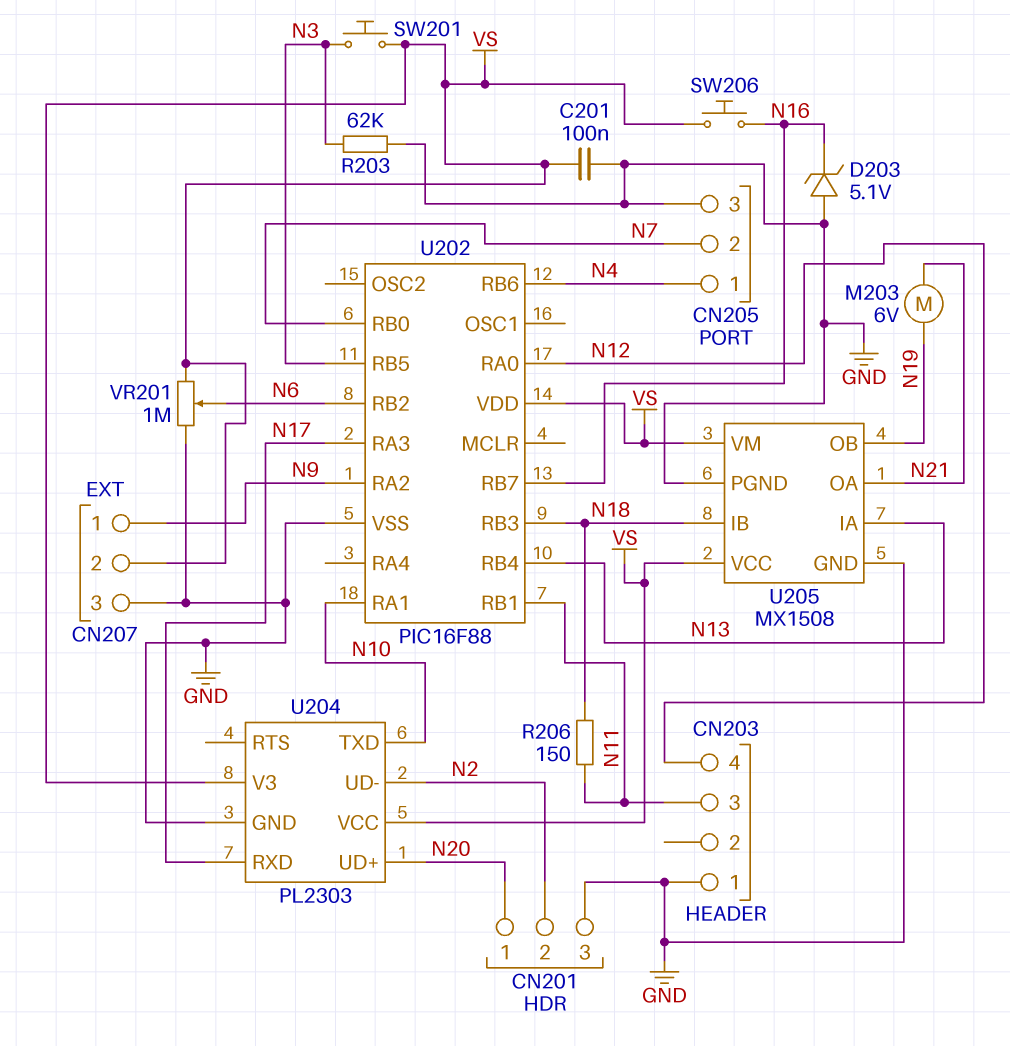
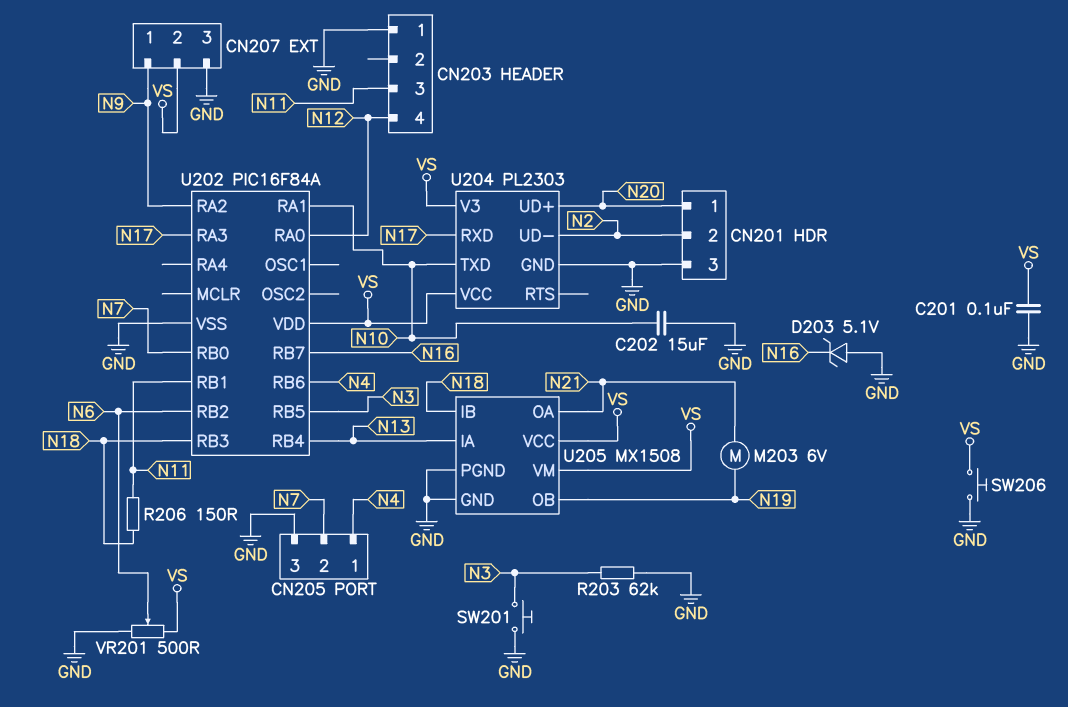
C202: none -> 15uF (GND, N10)
SW201: button (N3, VS) -> button (GND, N3)
SW206: button (N16, VS) -> button (GND, VS)
U202: PIC16F88 -> PIC16F84A
VR201: 1M (GND, VS, wiper N6) -> 500 (GND, VS, wiper N6)

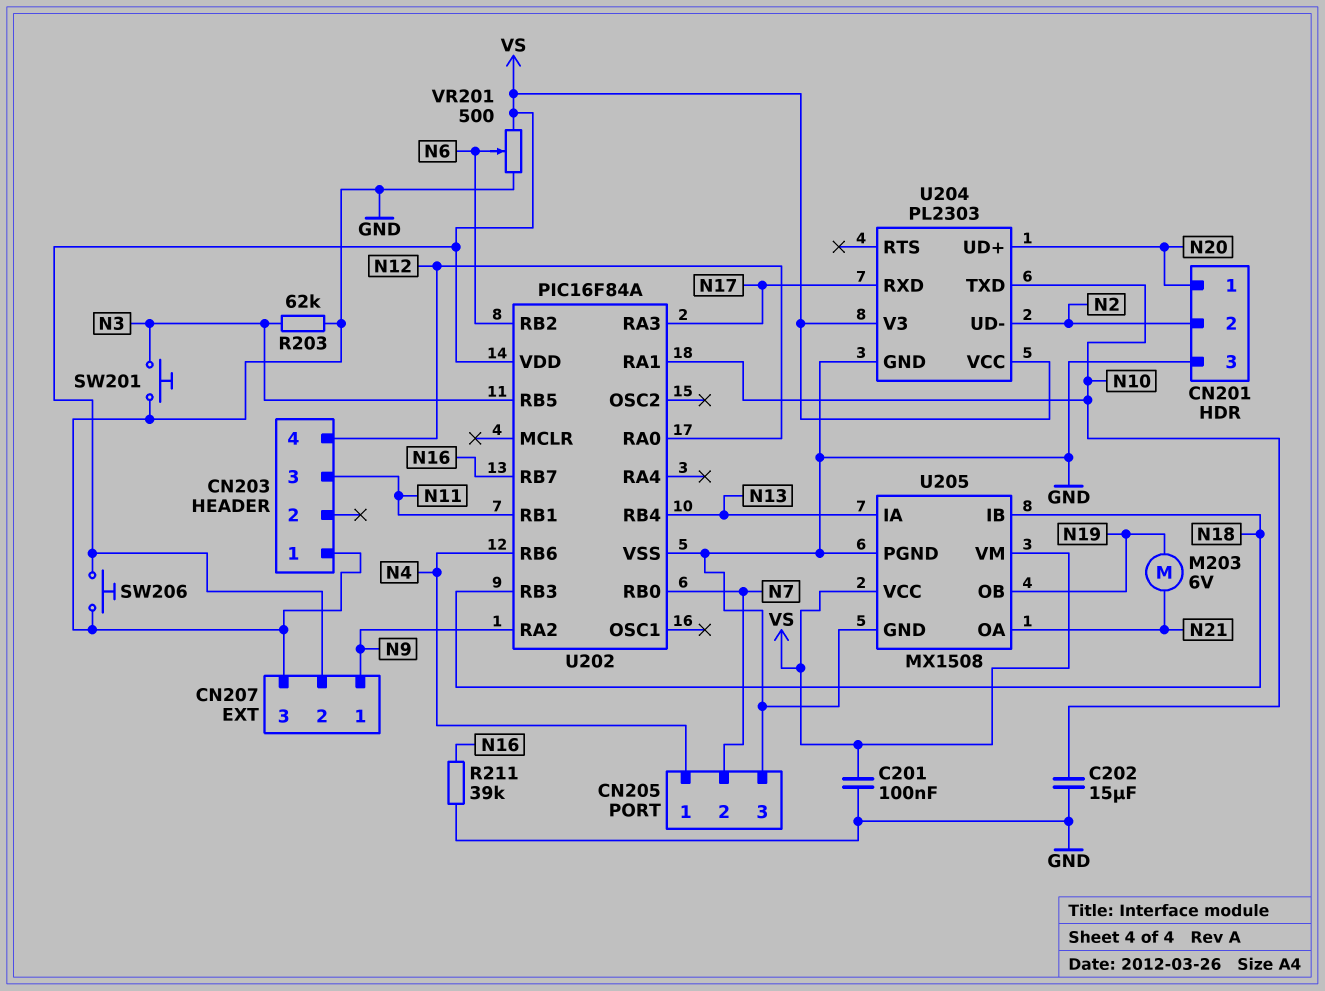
D203: zener 5.1V (A GND, K N16) -> none
R206: 150 (N11, N18) -> none
R211: none -> 39k (GND, N16)

